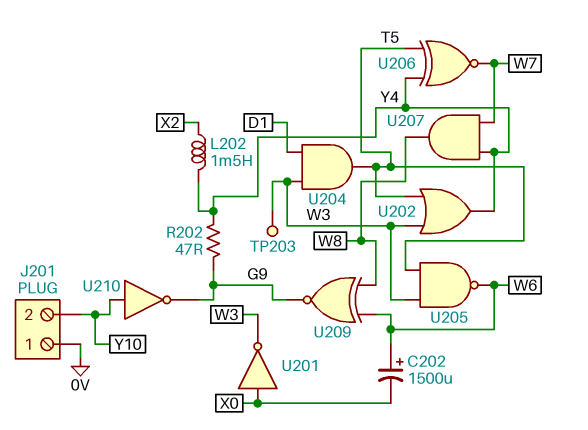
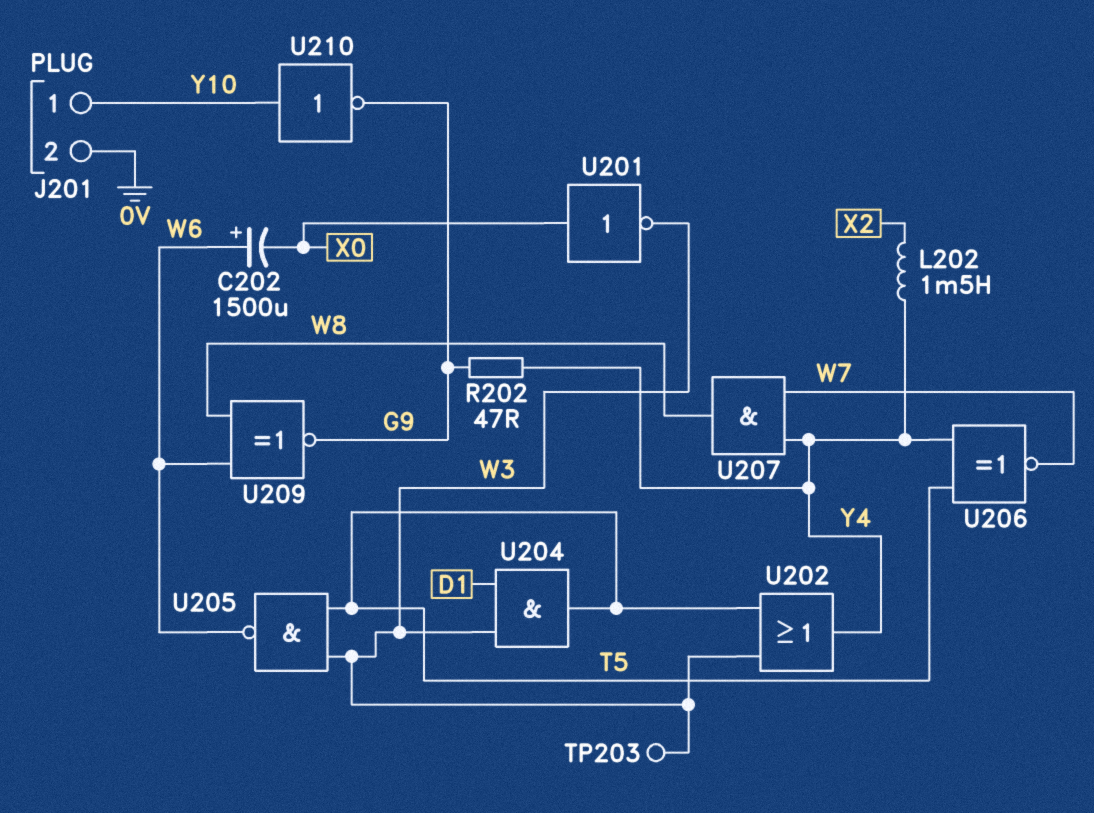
J201 pin 1: 0V -> Y10
J201 pin 2: Y10 -> 0V

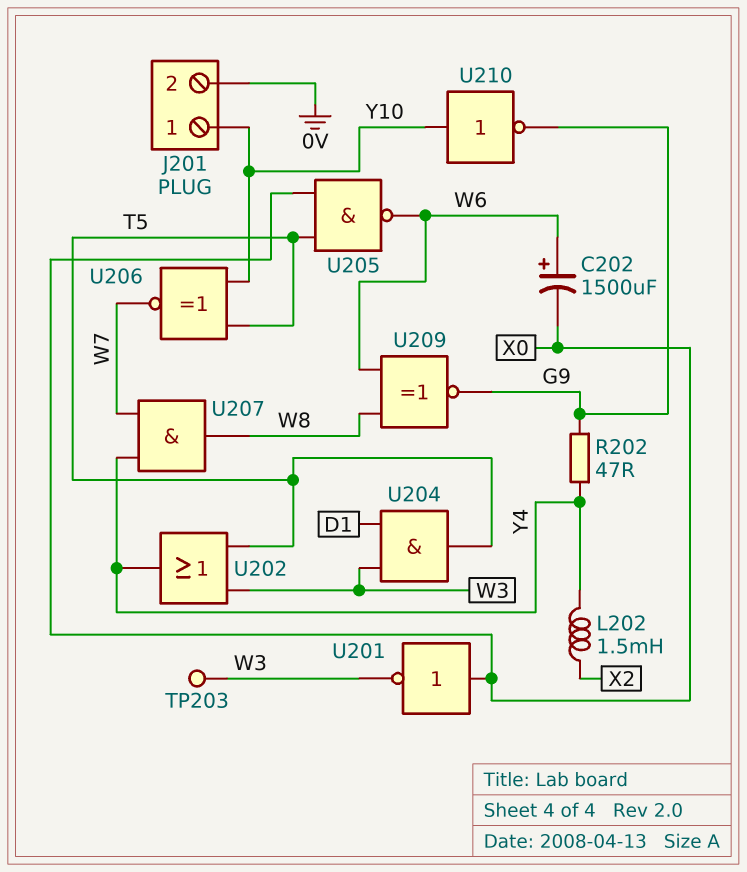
U205: NAND (in T5, in W3, out W6) -> NAND (in T5, in X0, out W6)
U206: XNOR (in T5, in Y4, out W7) -> XNOR (in T5, in Y10, out W7)

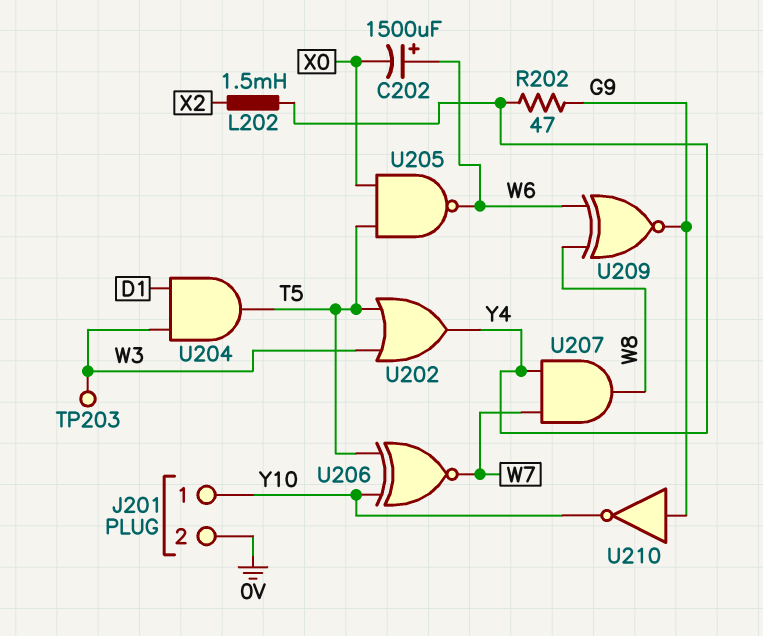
U201: NOT (in X0, out W3) -> none
U210: NOT (in Y10, out G9) -> NOT (in G9, out Y10)

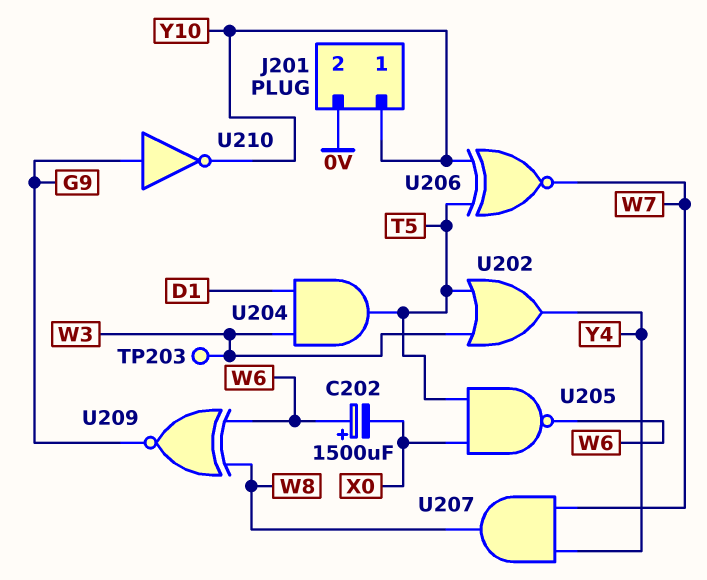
L202: 1.5mH (X2, Y4) -> none
R202: 47 (G9, Y4) -> none

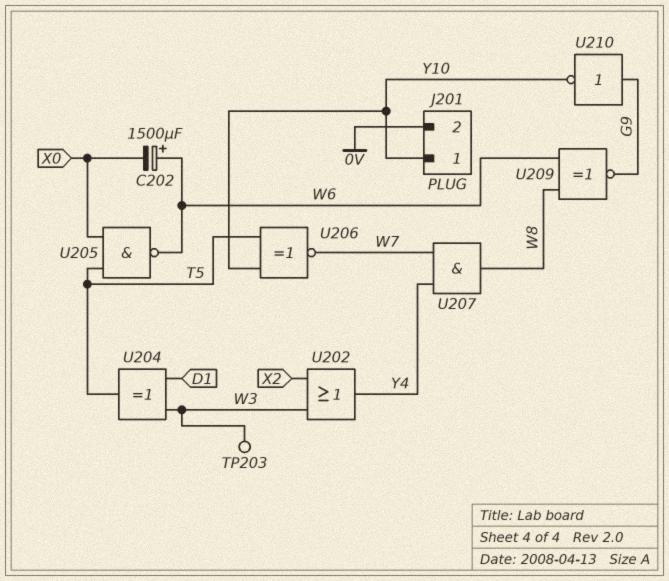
U202: OR (in T5, in W3, out Y4) -> OR (in W3, in X2, out Y4)
U204: AND (in D1, in W3, out T5) -> XOR (in D1, in W3, out T5)

